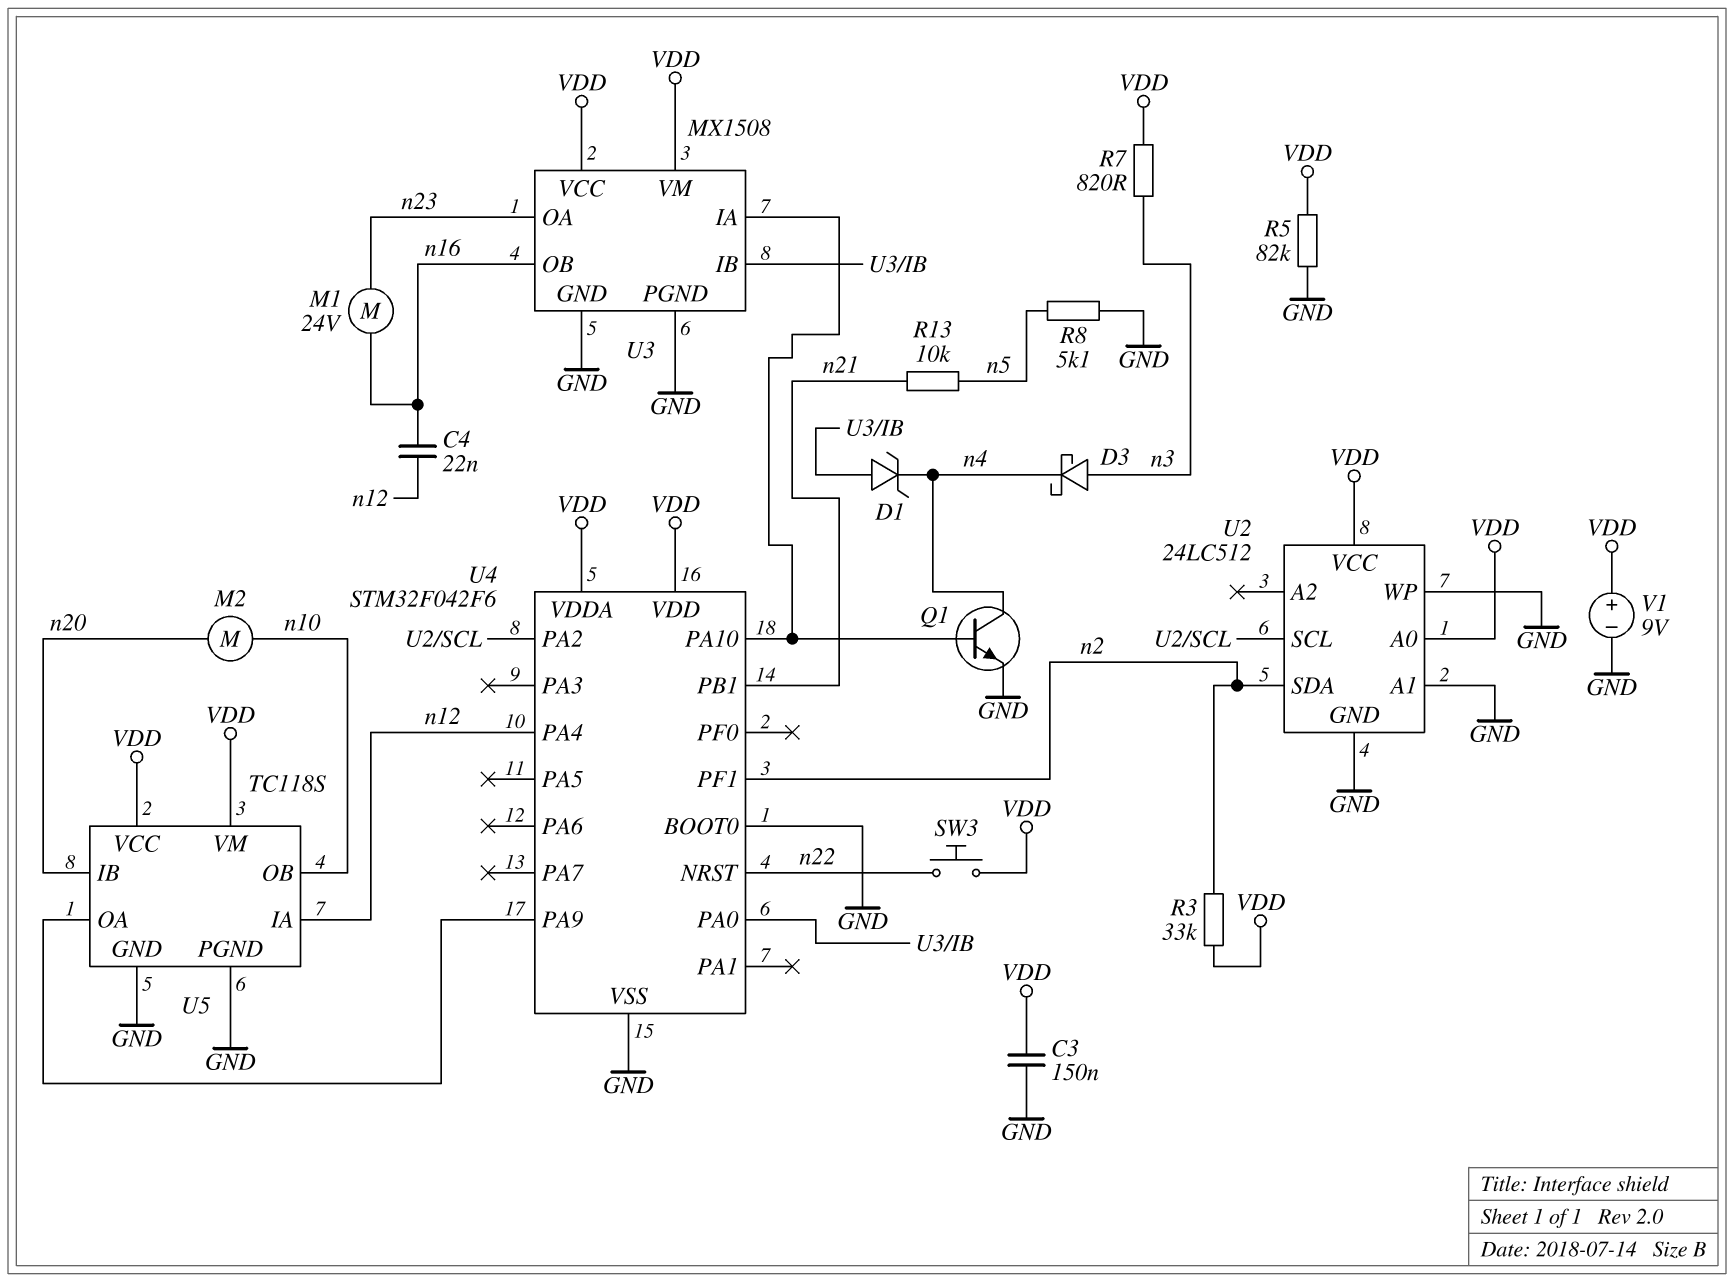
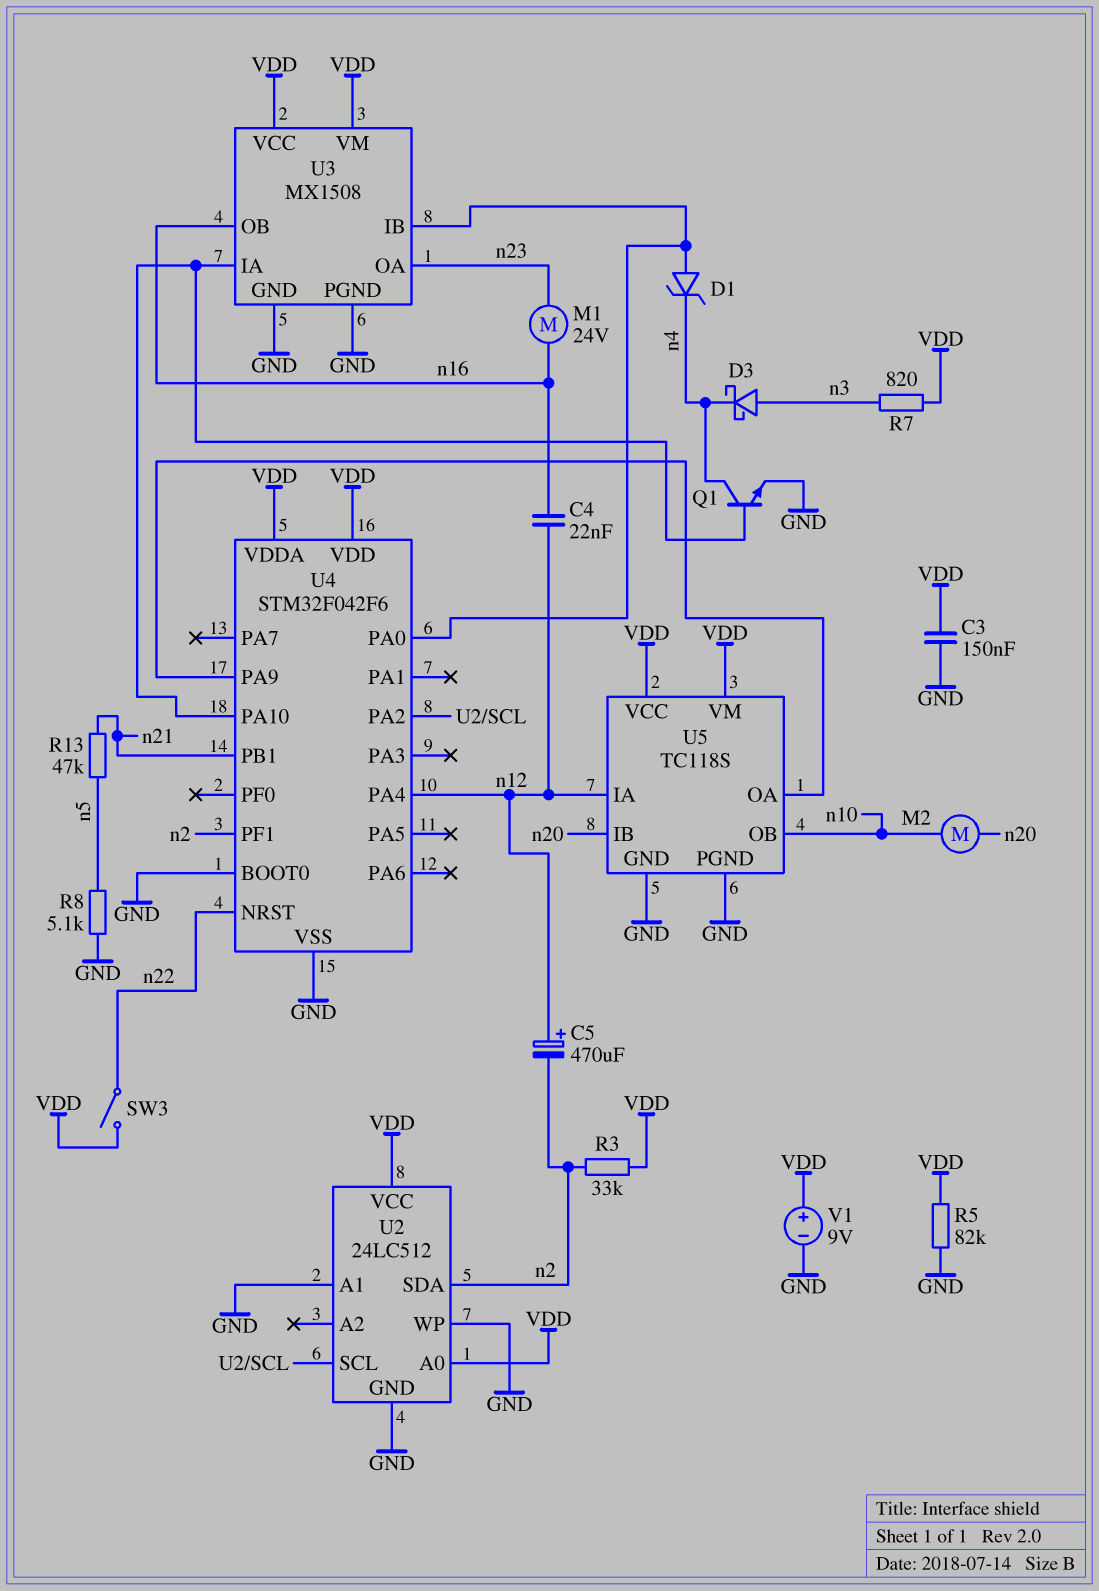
C5: none -> 470uF (plus n12, minus n2)
R13: 10k (n5, n21) -> 47k (n5, n21)
SW3: button (VDD, n22) -> switch (VDD, n22)

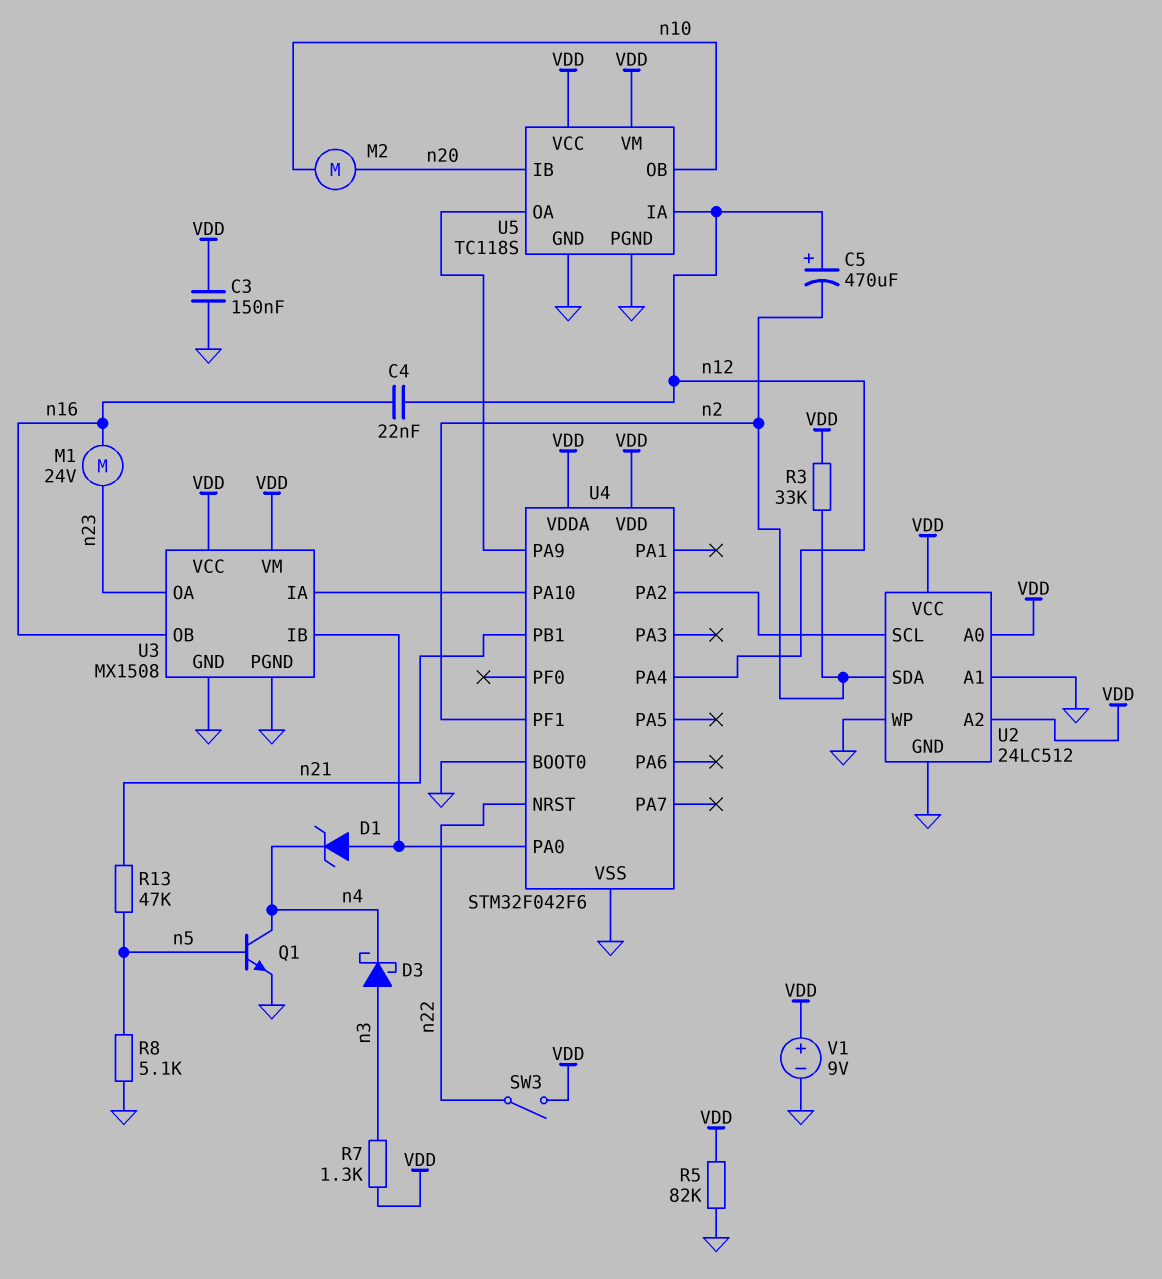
Q1: NPN (B U3/IA, C n4, E GND) -> NPN (B n5, C n4, E GND)
R7: 820 (VDD, n3) -> 1.3k (VDD, n3)
U2 pin A2: none -> VDD

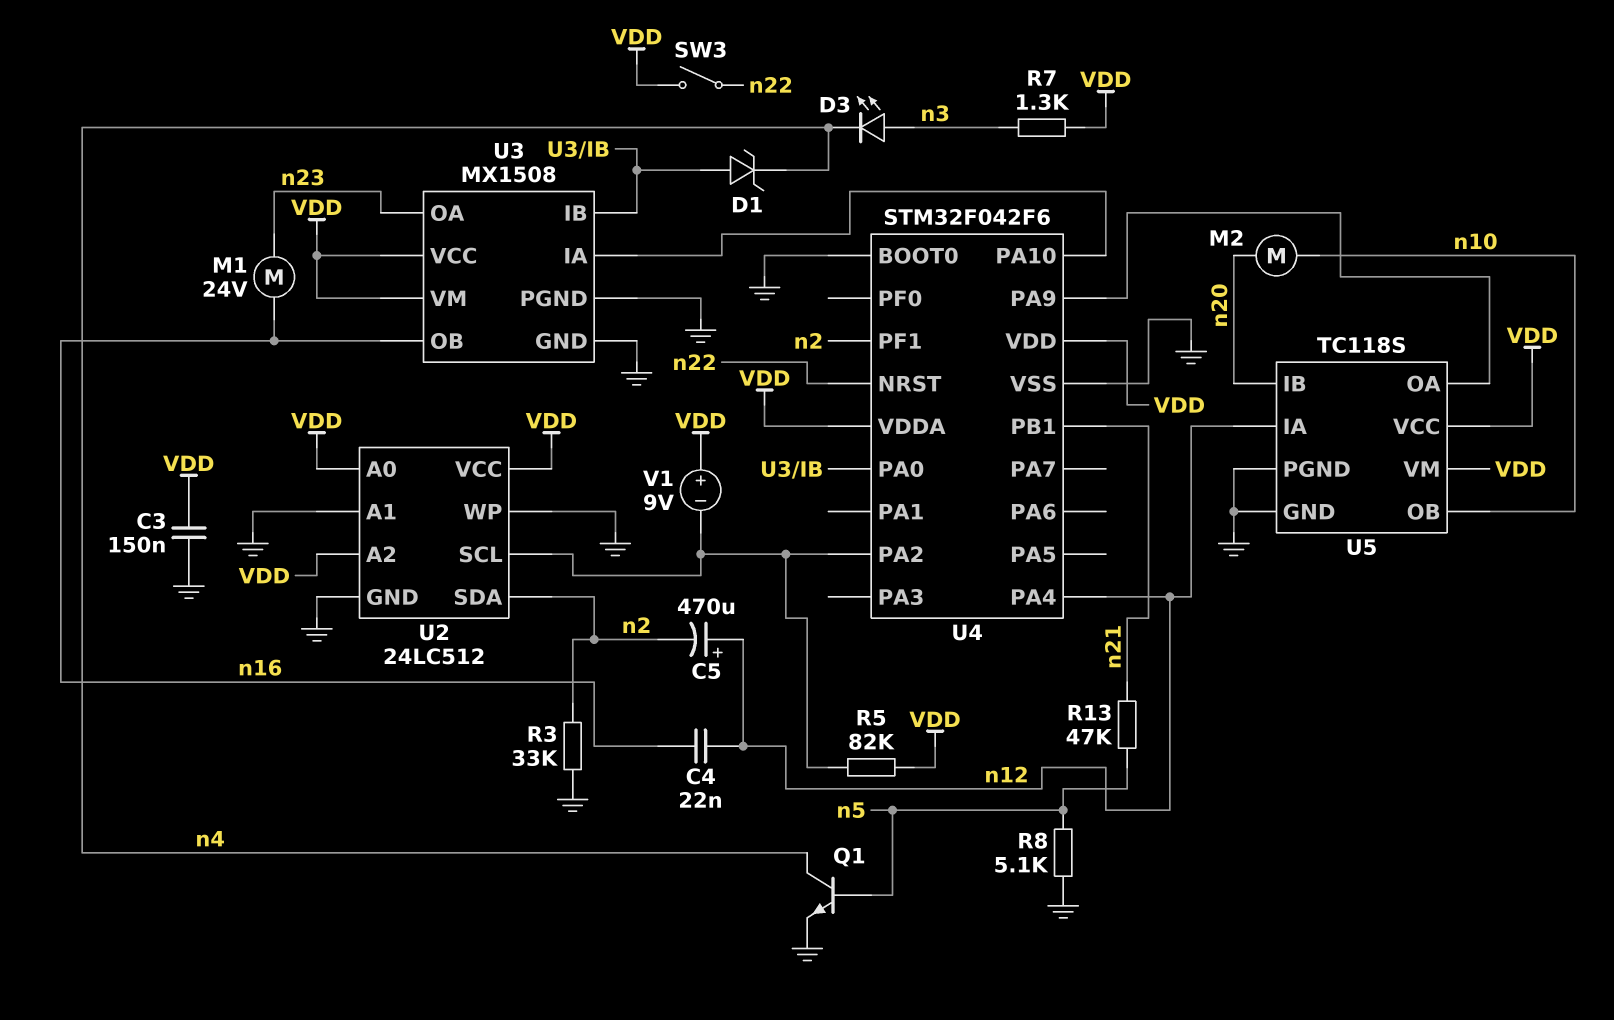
D3: schottky (A n3, K n4) -> LED (A n3, K n4)
R3: 33k (VDD, n2) -> 33k (GND, n2)
R5: 82k (GND, VDD) -> 82k (U2/SCL, VDD)
V1: 9V (plus VDD, minus GND) -> 9V (plus VDD, minus U2/SCL)

